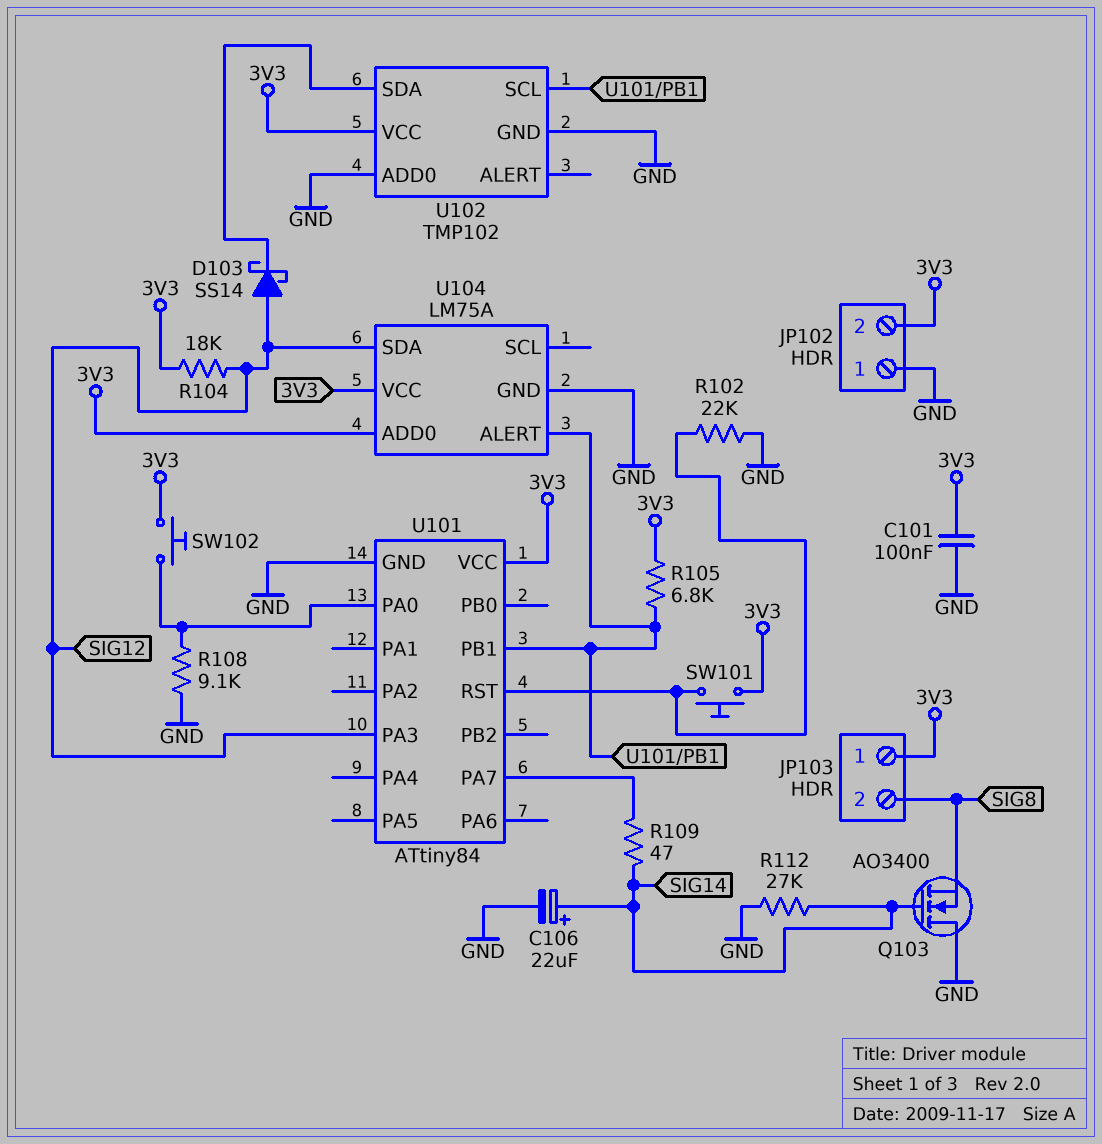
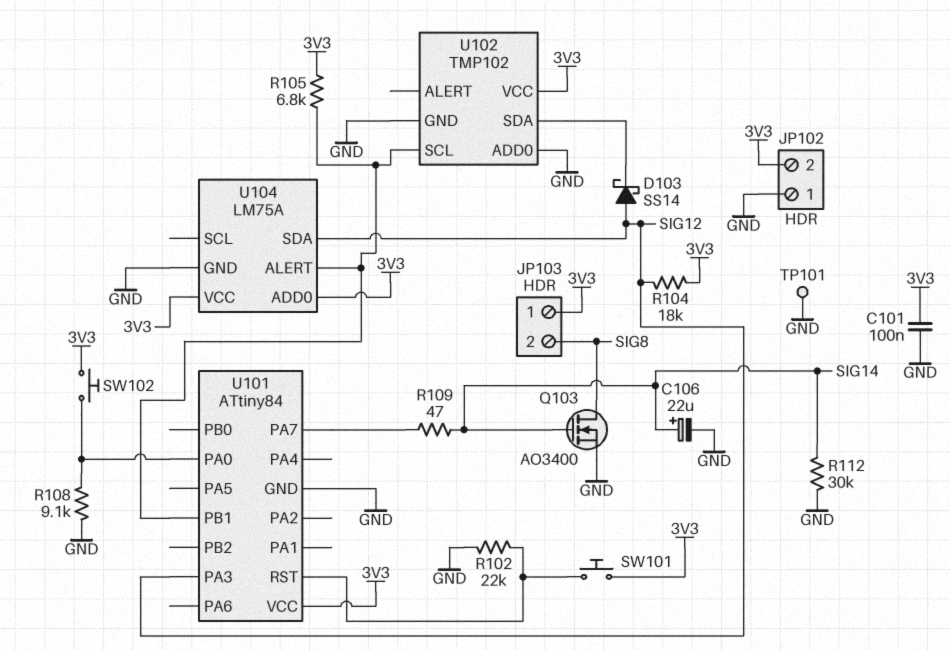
Q103: NMOS AO3400 (G SIG14, D GND, S SIG8) -> NMOS AO3400 (G SIG14, D SIG8, S GND)
R112: 27k (GND, SIG14) -> 30k (GND, SIG14)
TP101: none -> test point (GND)

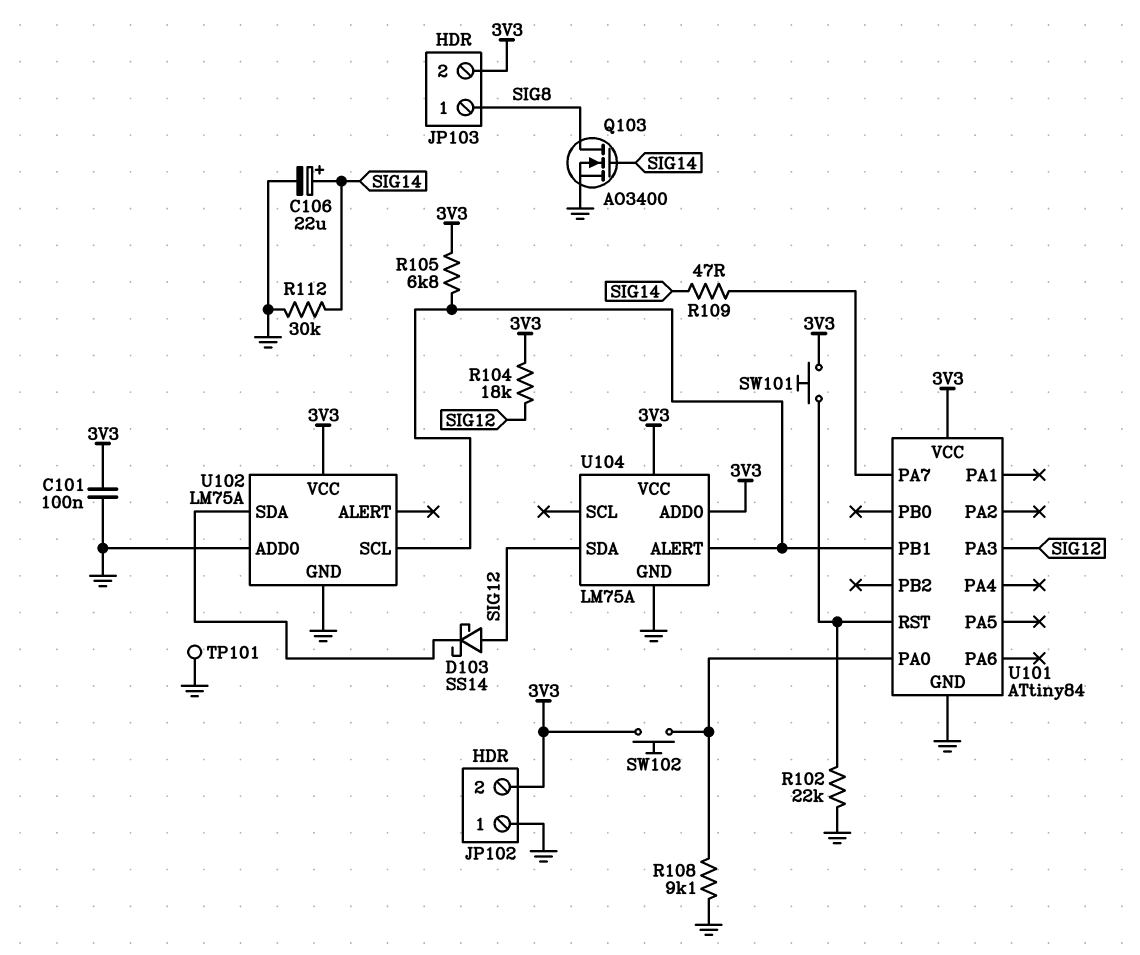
JP103 pin 1: 3V3 -> SIG8
JP103 pin 2: SIG8 -> 3V3
U102: TMP102 -> LM75A

